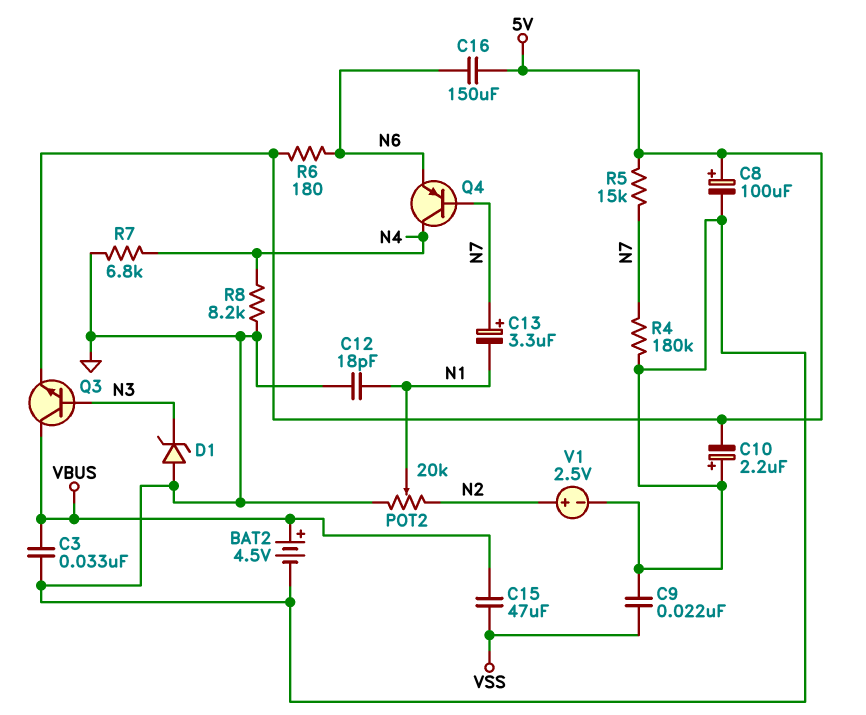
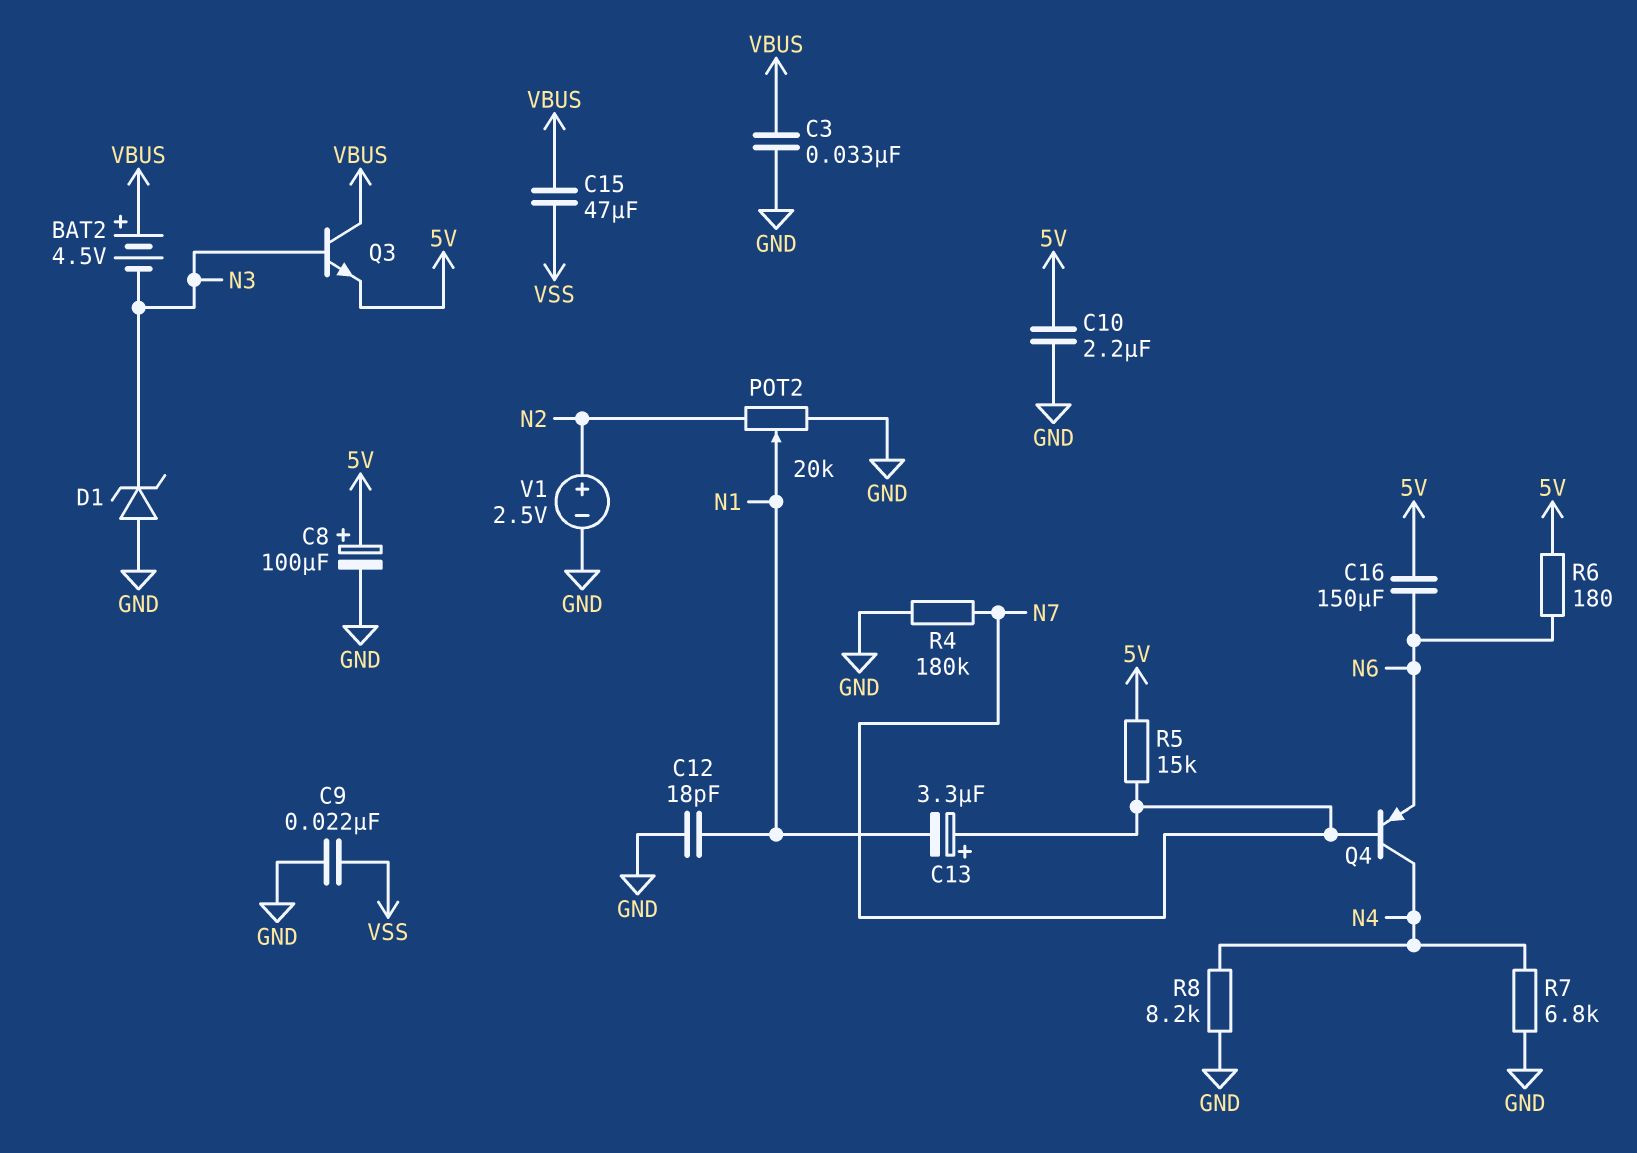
BAT2: 4.5V (plus VBUS, minus GND) -> 4.5V (plus VBUS, minus N3)
C10: 2.2uF (plus GND, minus 5V) -> 2.2uF (5V, GND)

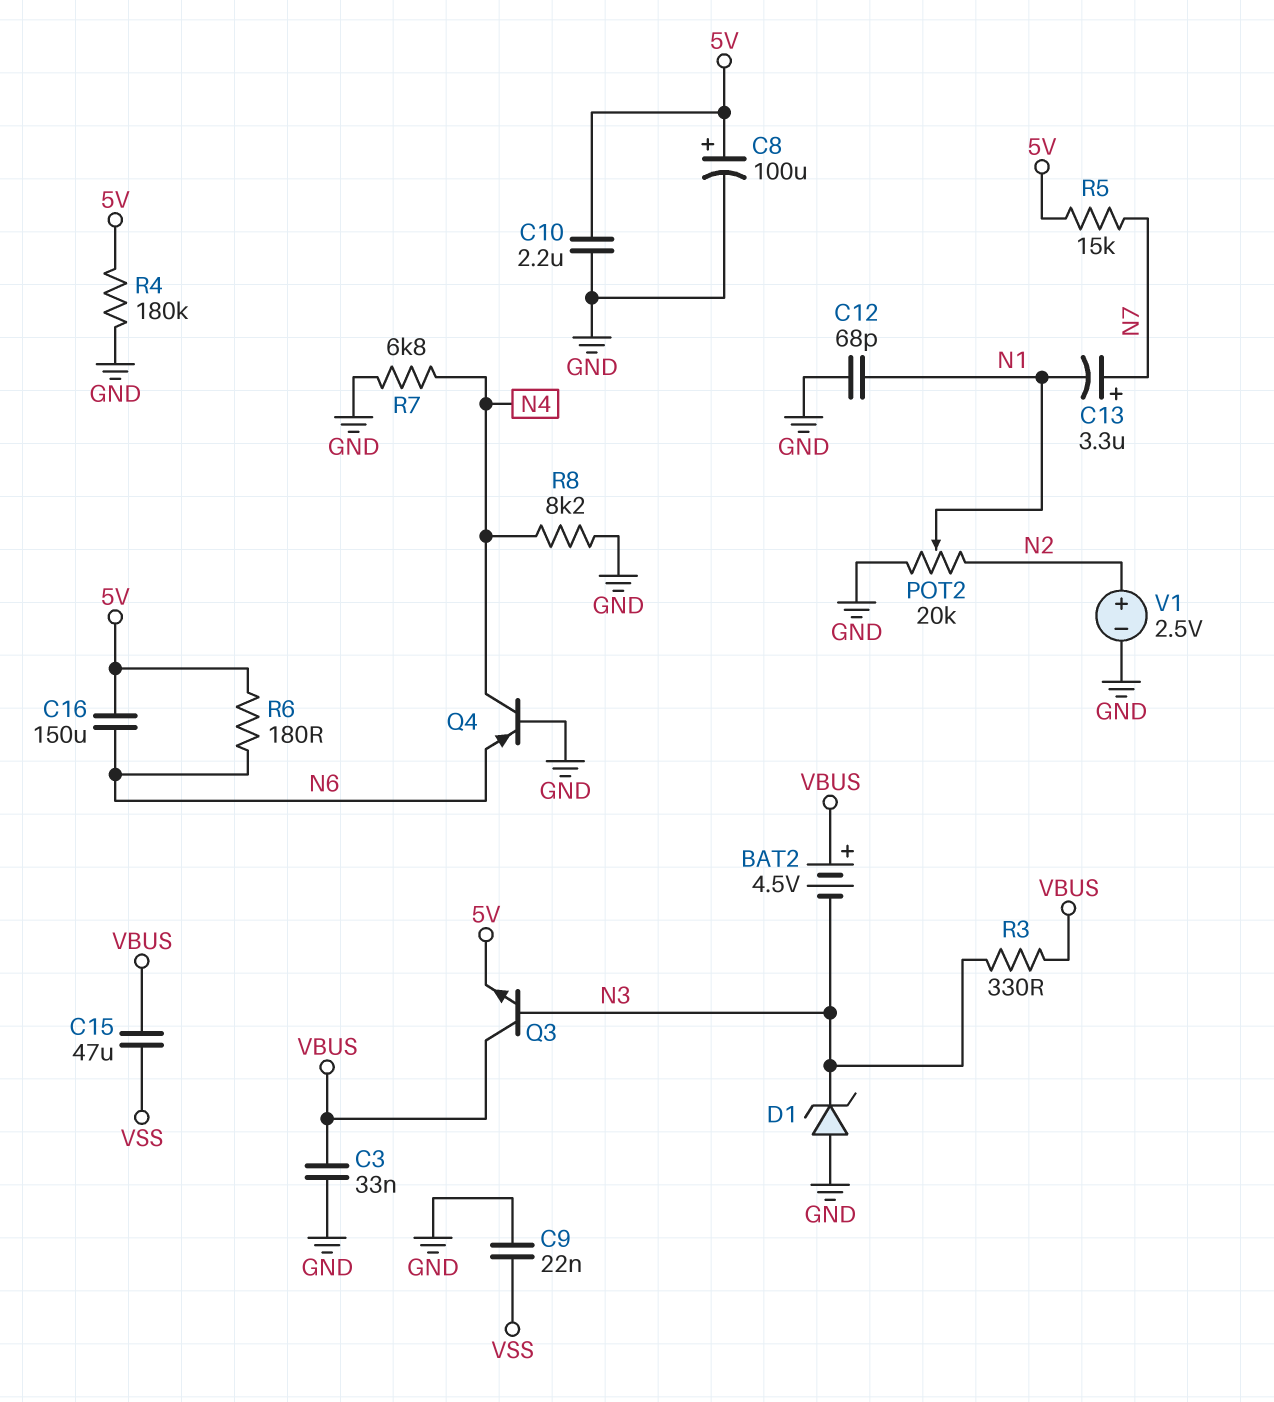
C12: 18pF (GND, N1) -> 68pF (GND, N1)
Q4: PNP (B N7, C N4, E N6) -> PNP (B GND, C N4, E N6)
R3: none -> 330 (N3, VBUS)
R4: 180k (GND, N7) -> 180k (5V, GND)

